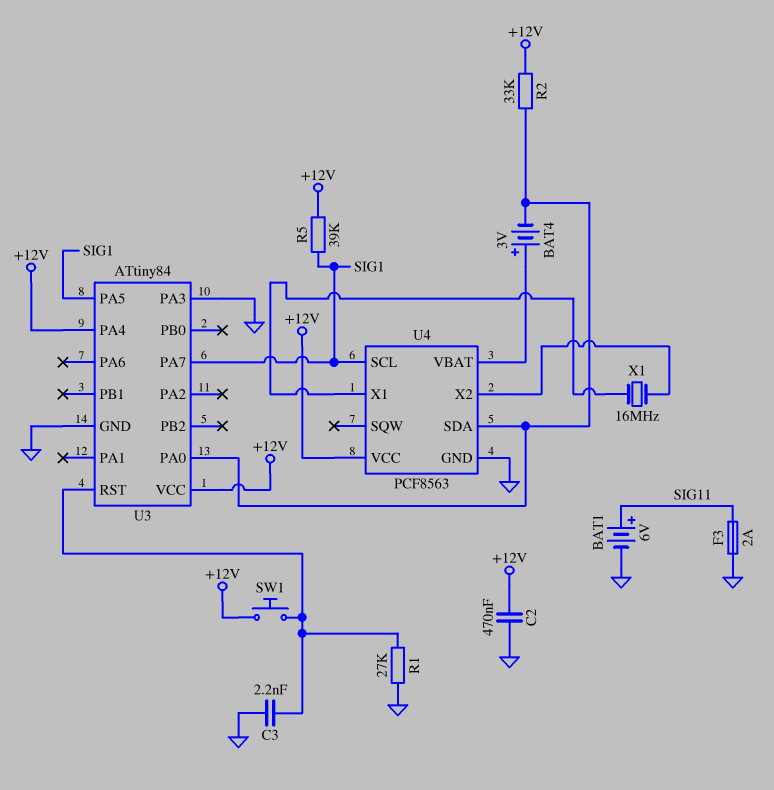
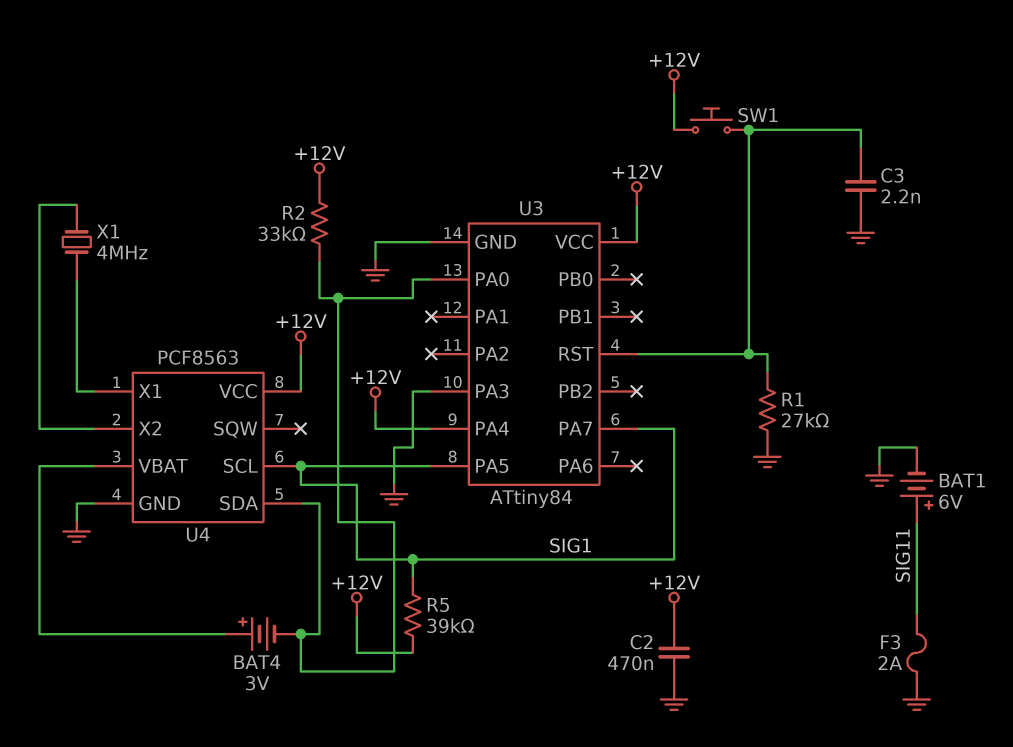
X1: 16MHz (U4/X1, U4/X2) -> 4MHz (U4/X1, U4/X2)

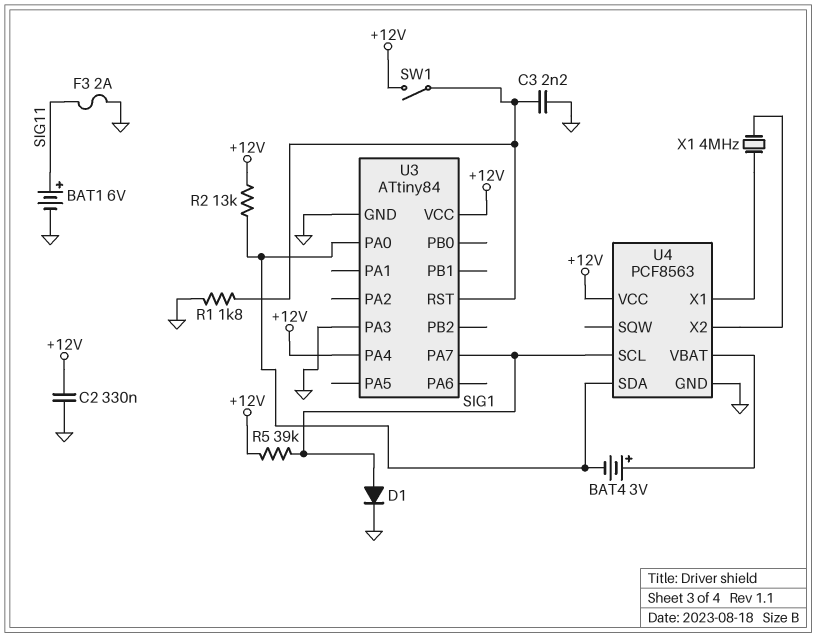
C2: 470nF (+12V, GND) -> 330nF (+12V, GND)
D1: none -> diode (A SIG1, K GND)
R1: 27k (GND, U3/RST) -> 1.8k (GND, U3/RST)
R2: 33k (+12V, U3/PA0) -> 13k (+12V, U3/PA0)
SW1: button (+12V, U3/RST) -> switch (+12V, U3/RST)
U3 pin PA5: SIG1 -> none

